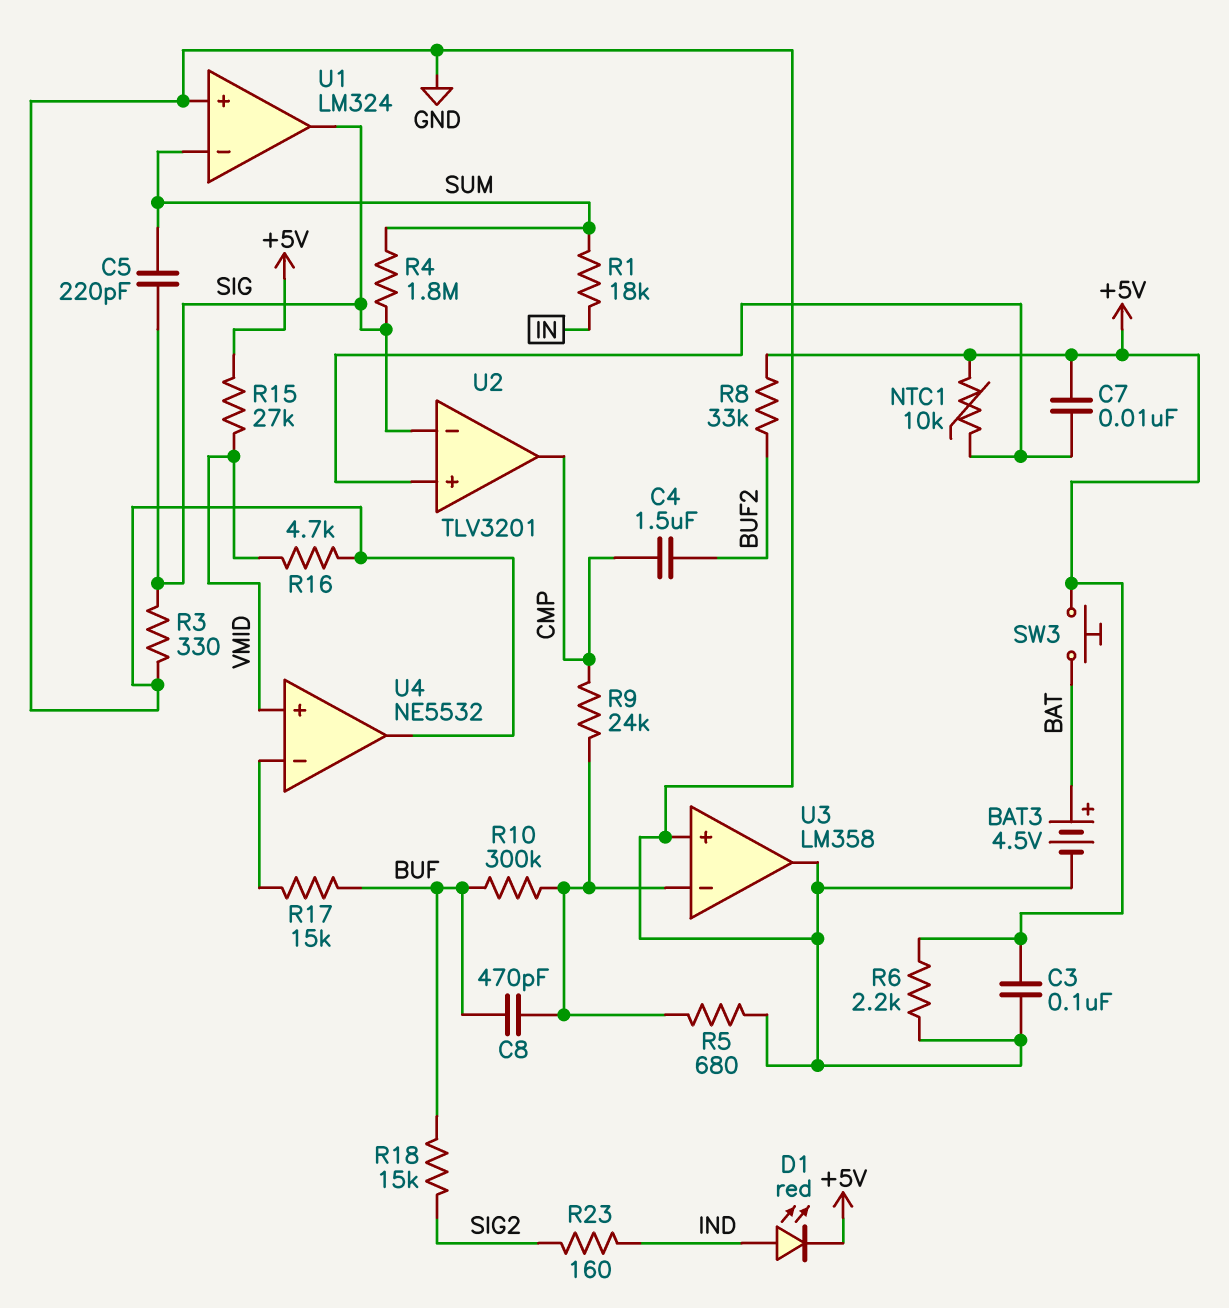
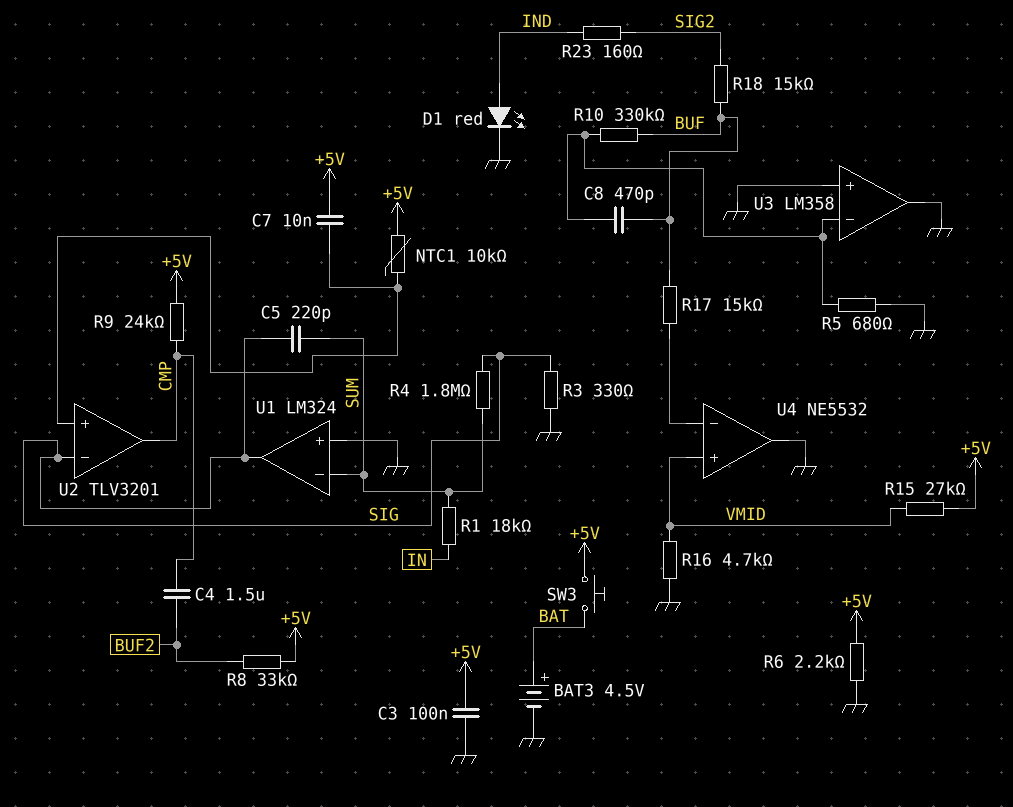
D1: LED red (A IND, K +5V) -> LED red (A IND, K GND)
R9: 24k (CMP, U3/in-) -> 24k (+5V, CMP)
R10: 300k (BUF, U3/in-) -> 330k (BUF, U3/in-)

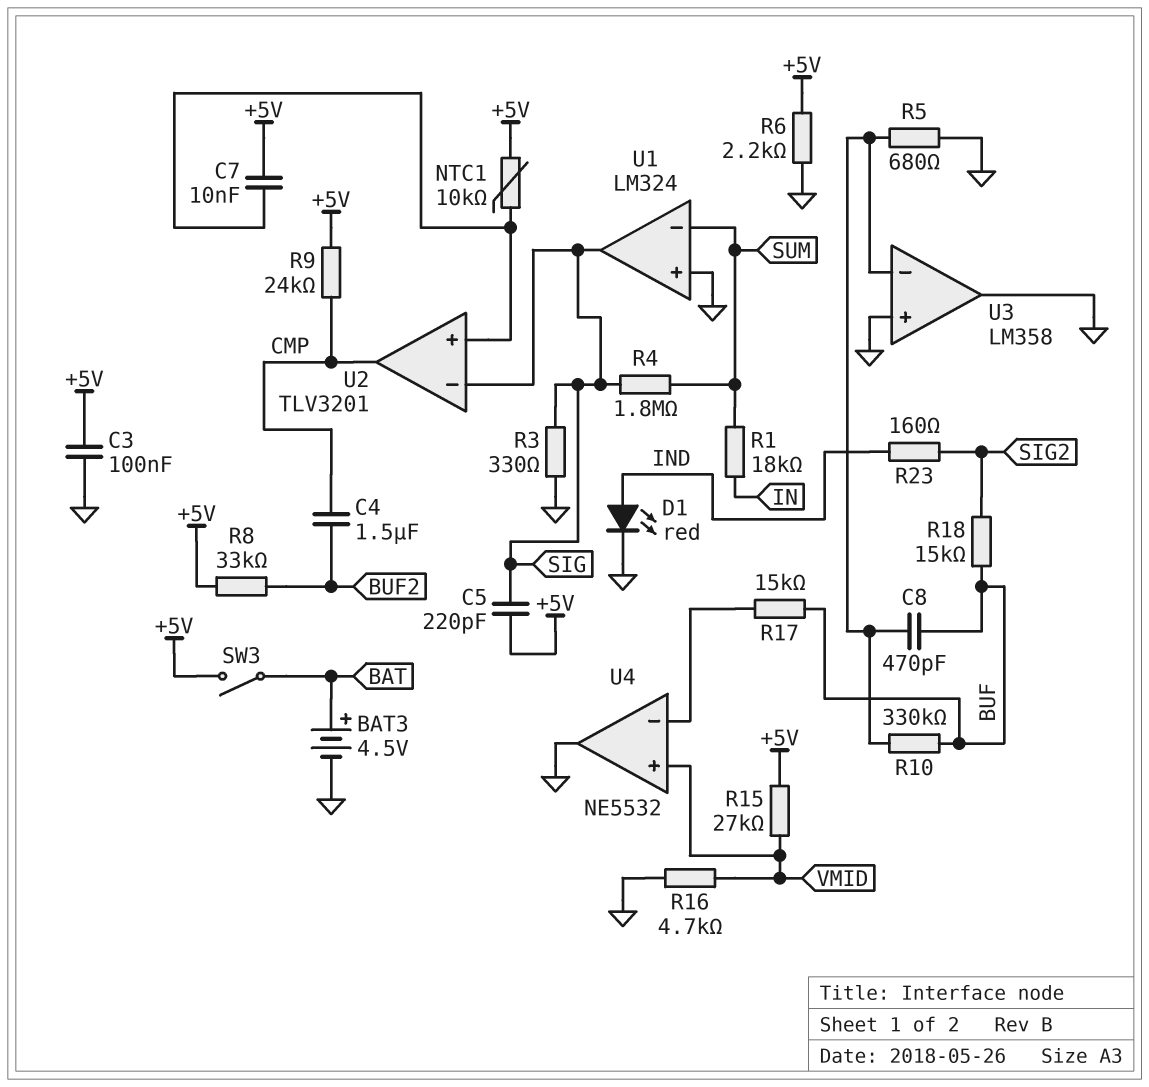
C5: 220pF (SIG, SUM) -> 220pF (+5V, SIG)
SW3: button (+5V, BAT) -> switch (+5V, BAT)

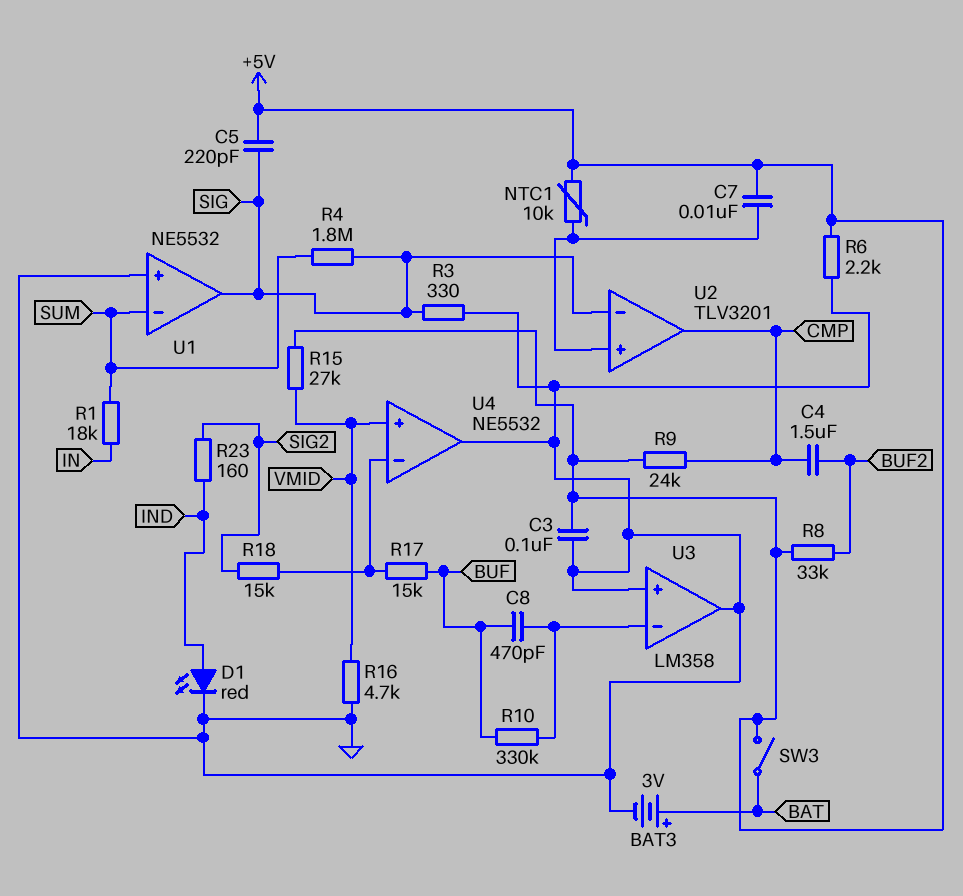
BAT3: 4.5V (plus BAT, minus GND) -> 3V (plus BAT, minus GND)
R5: 680 (GND, U3/in-) -> none
R18: 15k (BUF, SIG2) -> 15k (SIG2, U4/in-)
U1: LM324 -> NE5532

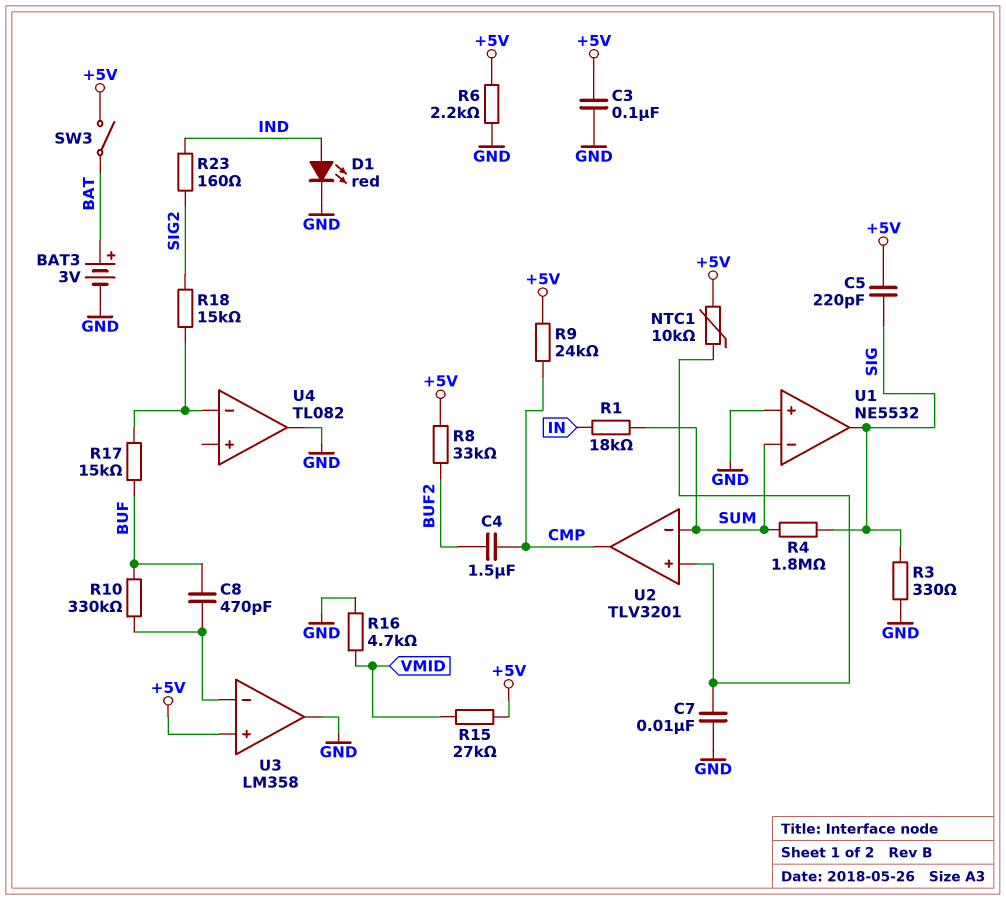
C7: 10nF (+5V, U2/in+) -> 10nF (GND, U2/in+)
U2 pin in-: SIG -> SUM
U3 pin in+: GND -> +5V
U4: NE5532 -> TL082
U4 pin in+: VMID -> none

